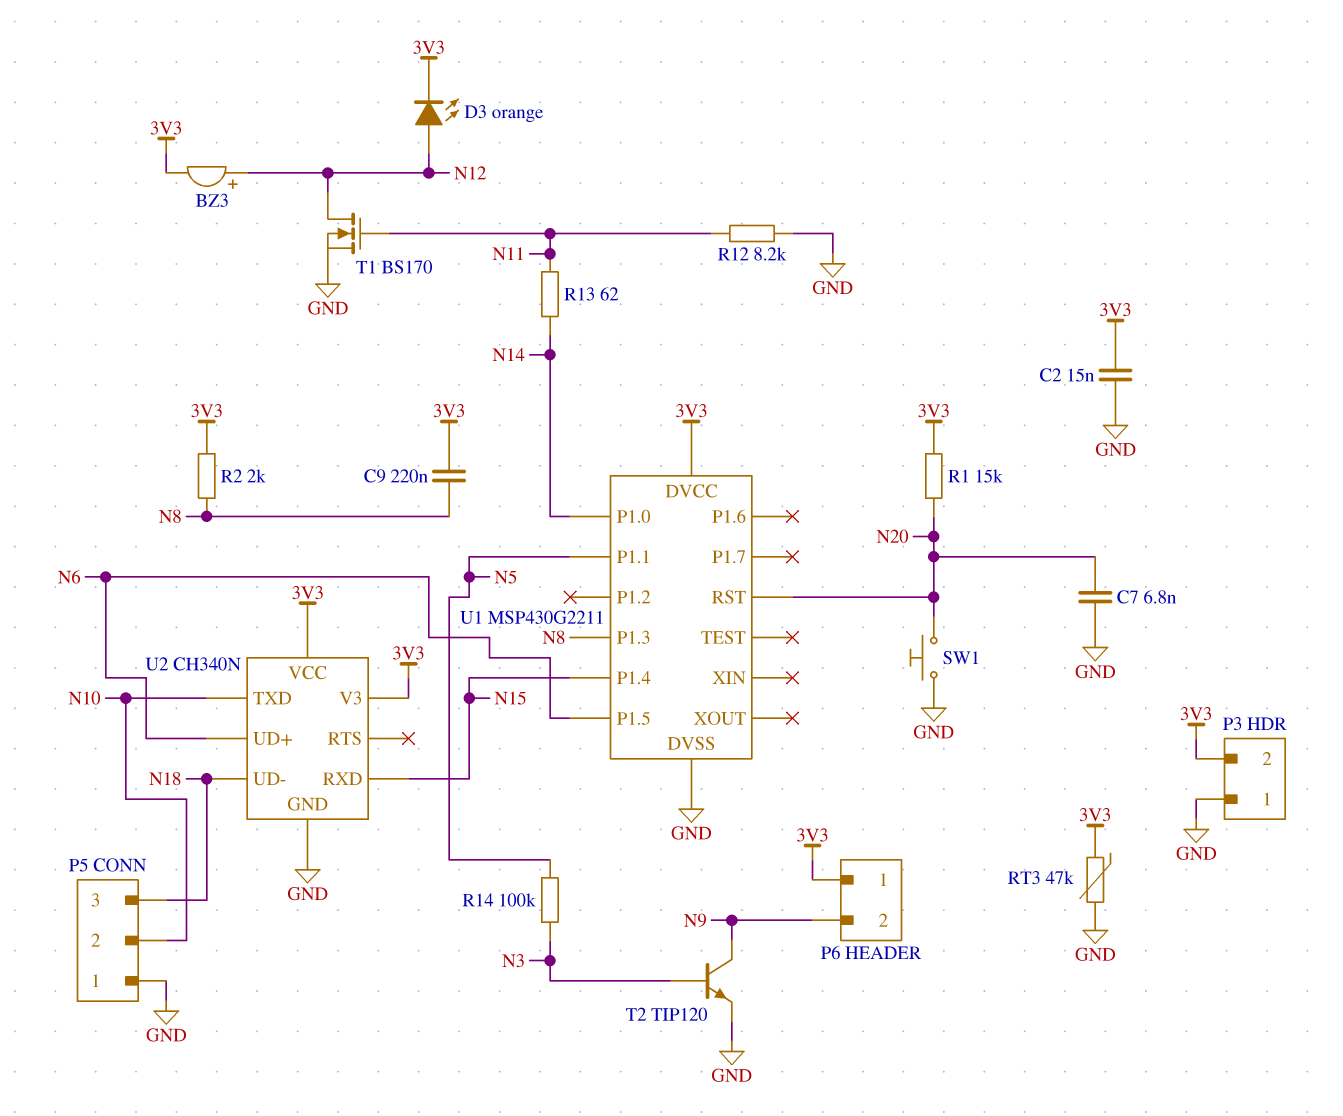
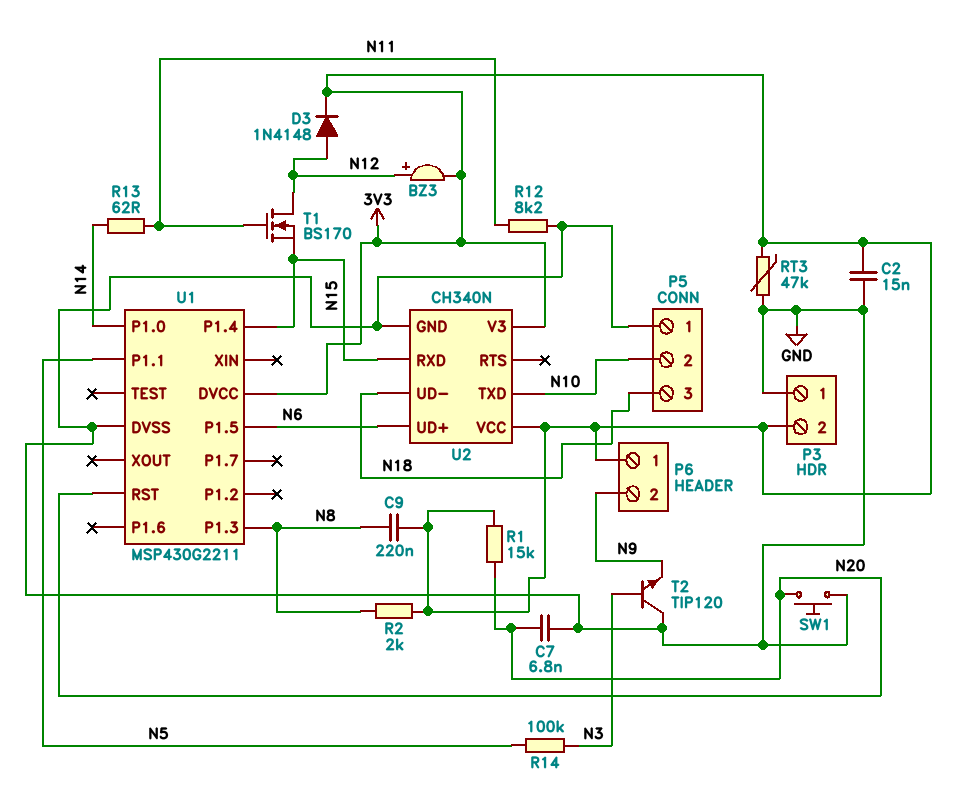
D3: LED orange (A N12, K 3V3) -> diode 1N4148 (A N12, K 3V3)
T1: NMOS BS170 (G N11, D N12, S GND) -> NMOS BS170 (G N11, D N12, S N15)
T2: NPN TIP120 (B N3, C N9, E GND) -> NPN TIP120 (B N3, C GND, E N9)

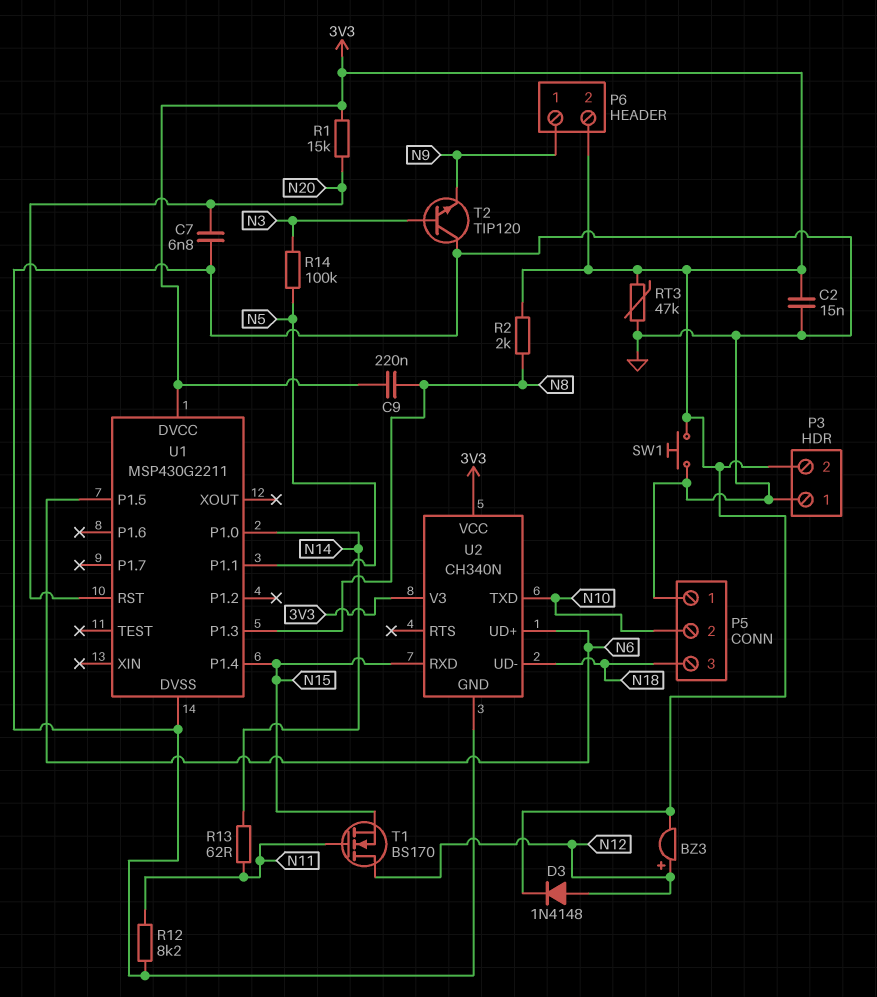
P6 pin 1: 3V3 -> N9
P6 pin 2: N9 -> 3V3
SW1: button (GND, N20) -> button (3V3, GND)

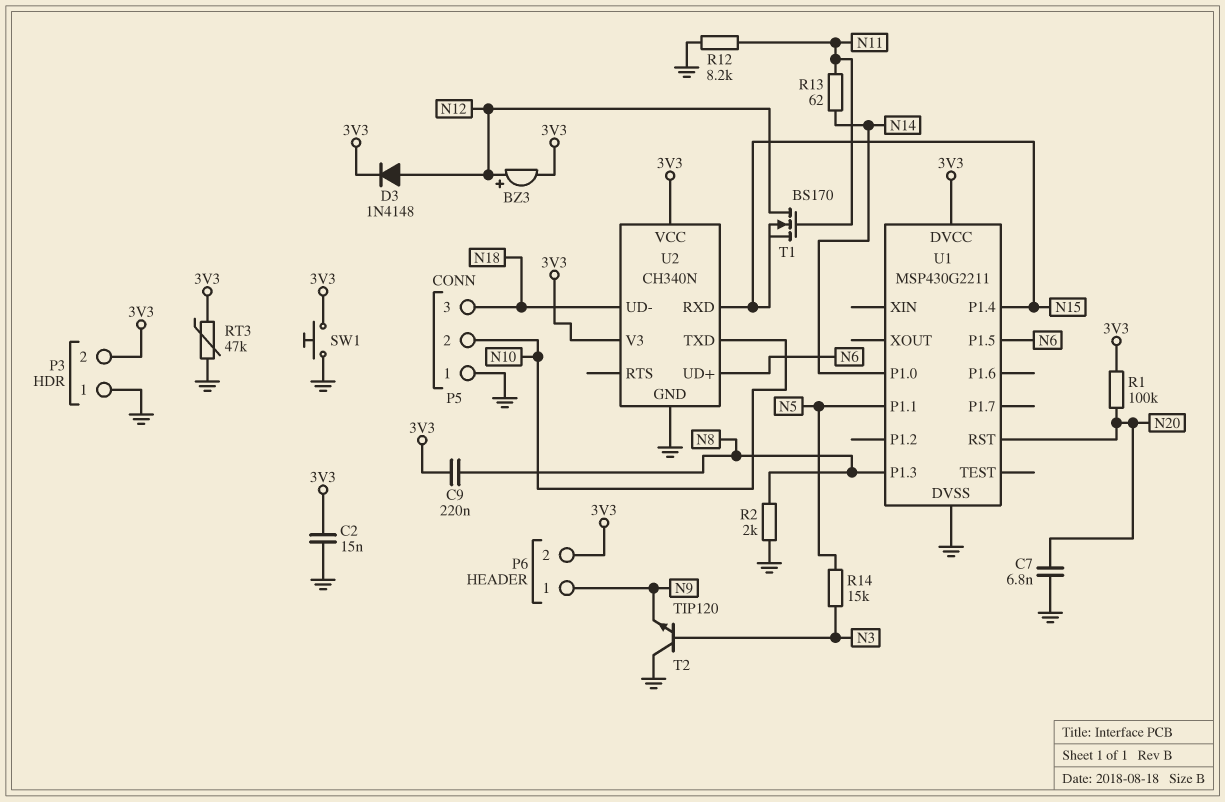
R1: 15k (3V3, N20) -> 100k (3V3, N20)
R2: 2k (3V3, N8) -> 2k (GND, N8)
R14: 100k (N3, N5) -> 15k (N3, N5)

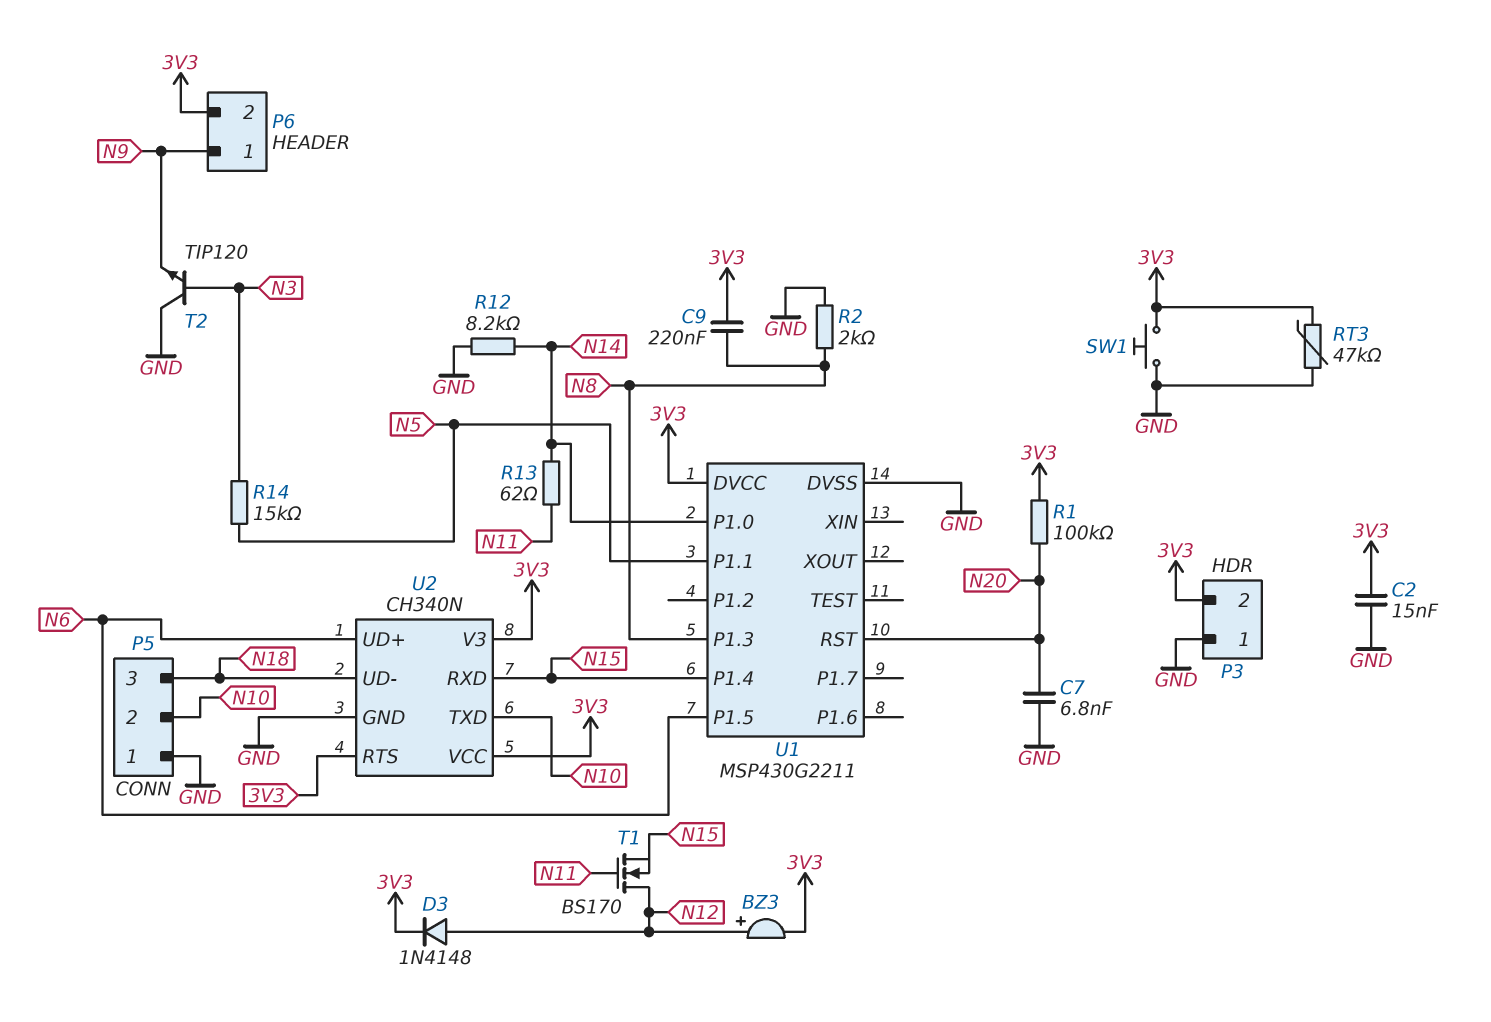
R12: 8.2k (GND, N11) -> 8.2k (GND, N14)
U2 pin RTS: none -> 3V3

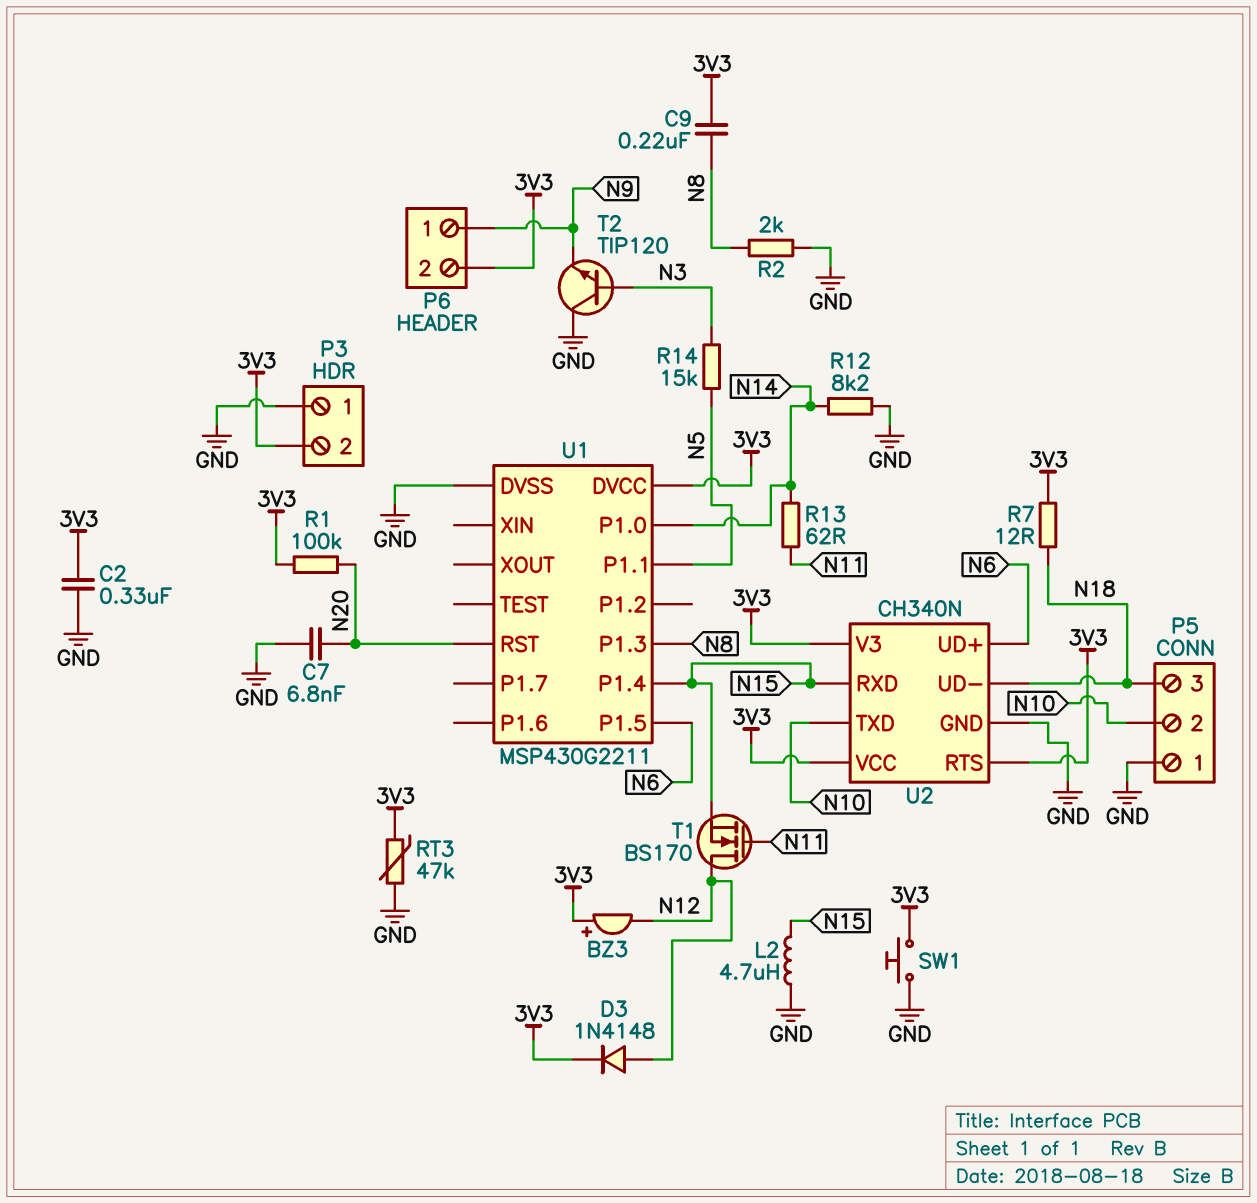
BZ3: buzzer (plus N12, minus 3V3) -> buzzer (plus 3V3, minus N12)
C2: 15nF (3V3, GND) -> 330nF (3V3, GND)
L2: none -> 4.7uH (GND, N15)
R7: none -> 12 (3V3, N18)

